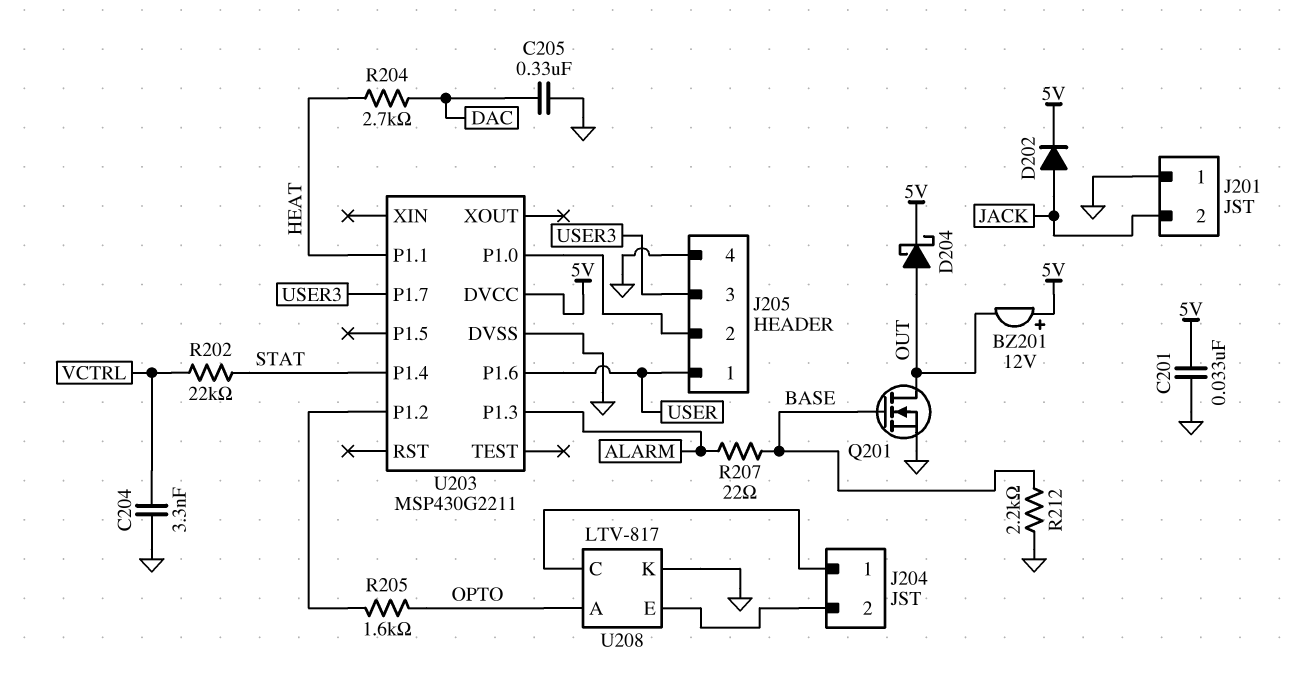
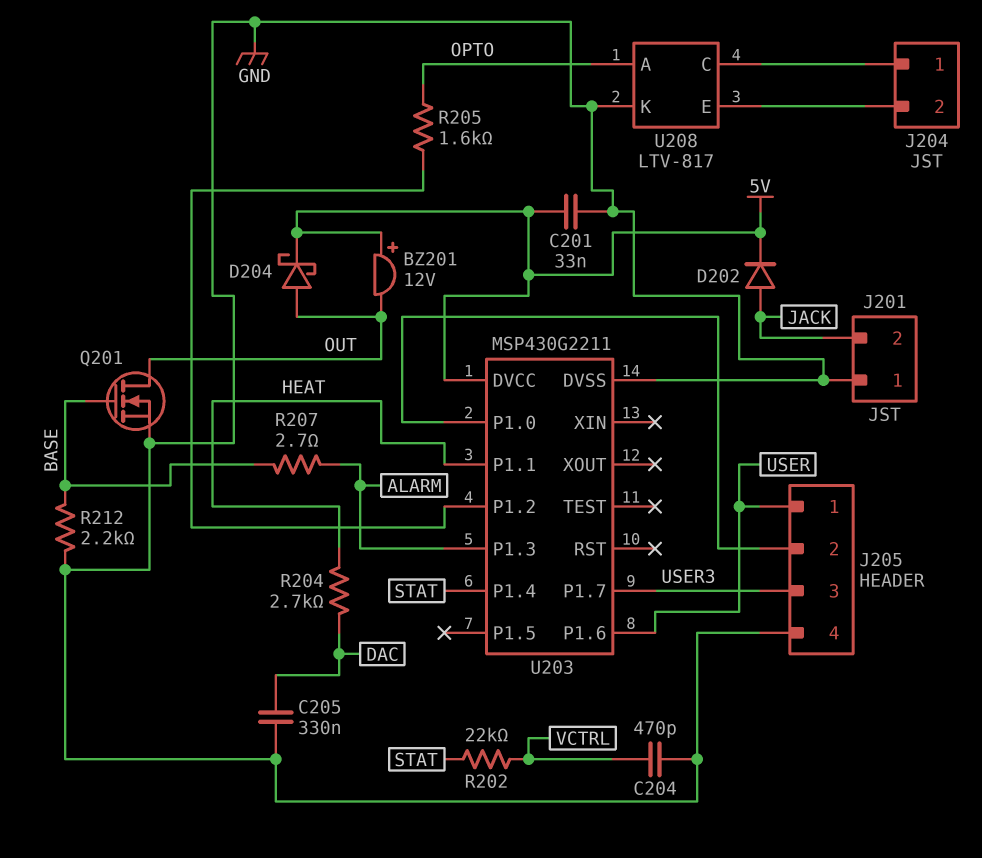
C204: 3.3nF (GND, VCTRL) -> 470pF (GND, VCTRL)
R207: 22 (ALARM, BASE) -> 2.7 (ALARM, BASE)

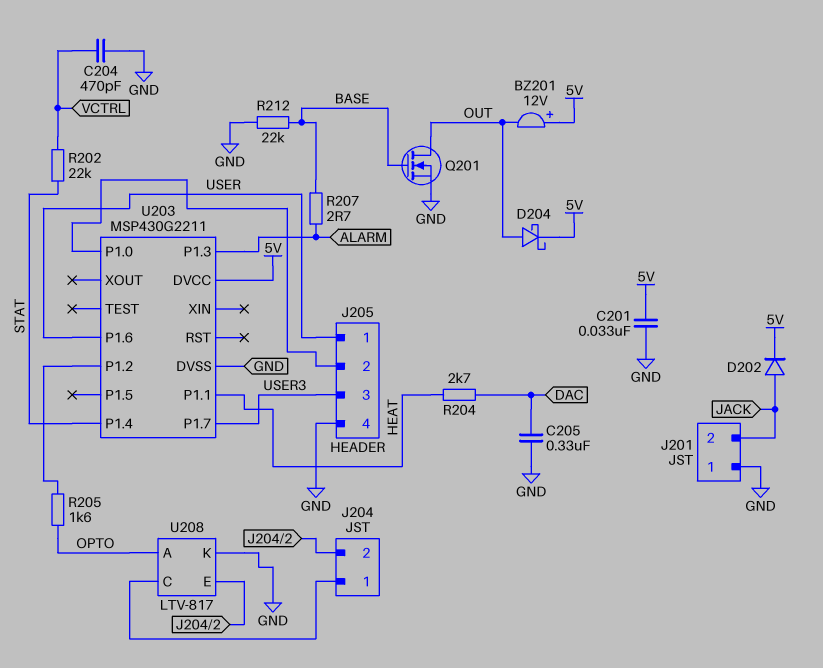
R212: 2.2k (BASE, GND) -> 22k (BASE, GND)

